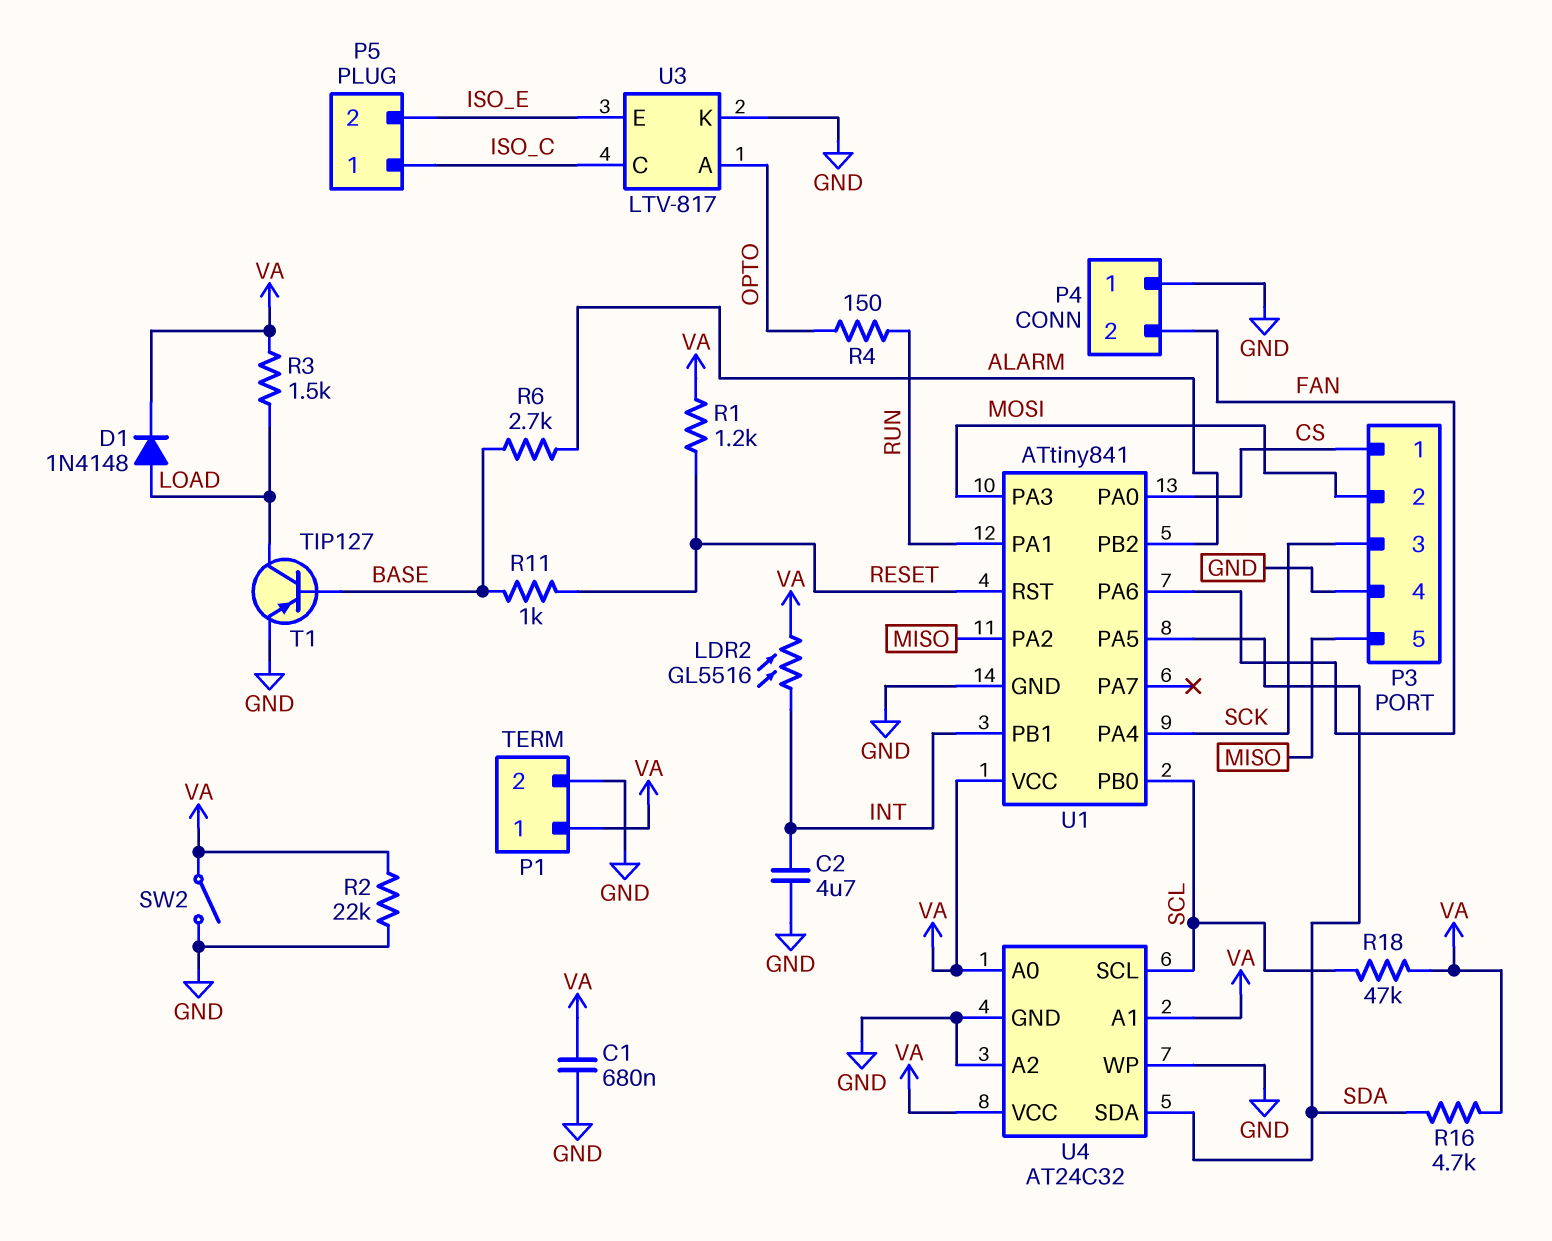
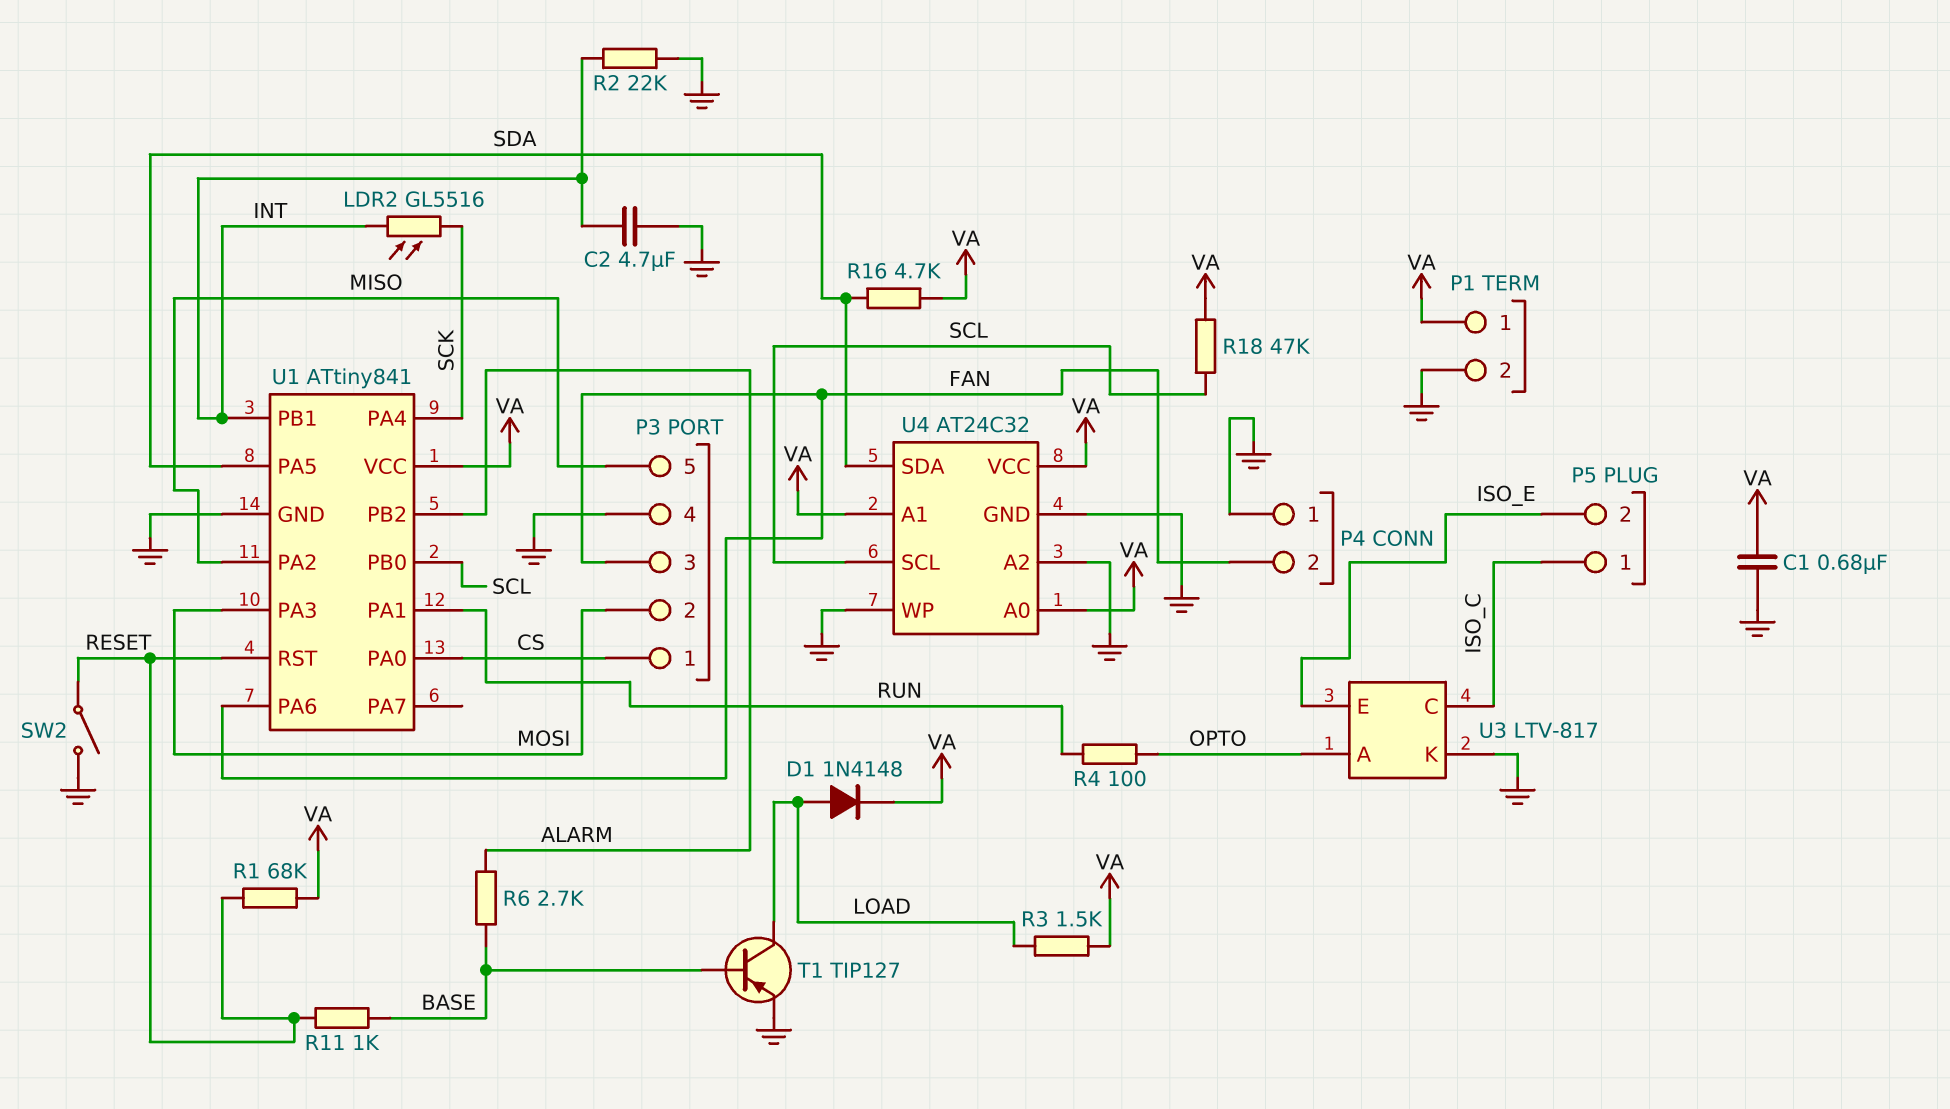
LDR2: GL5516 (INT, VA) -> GL5516 (INT, SCK)
P3 pin 3: SCK -> FAN
R1: 1.2k (RESET, VA) -> 68k (RESET, VA)
R2: 22k (GND, VA) -> 22k (GND, INT)
R4: 150 (OPTO, RUN) -> 100 (OPTO, RUN)
SW2: switch (GND, VA) -> switch (GND, RESET)

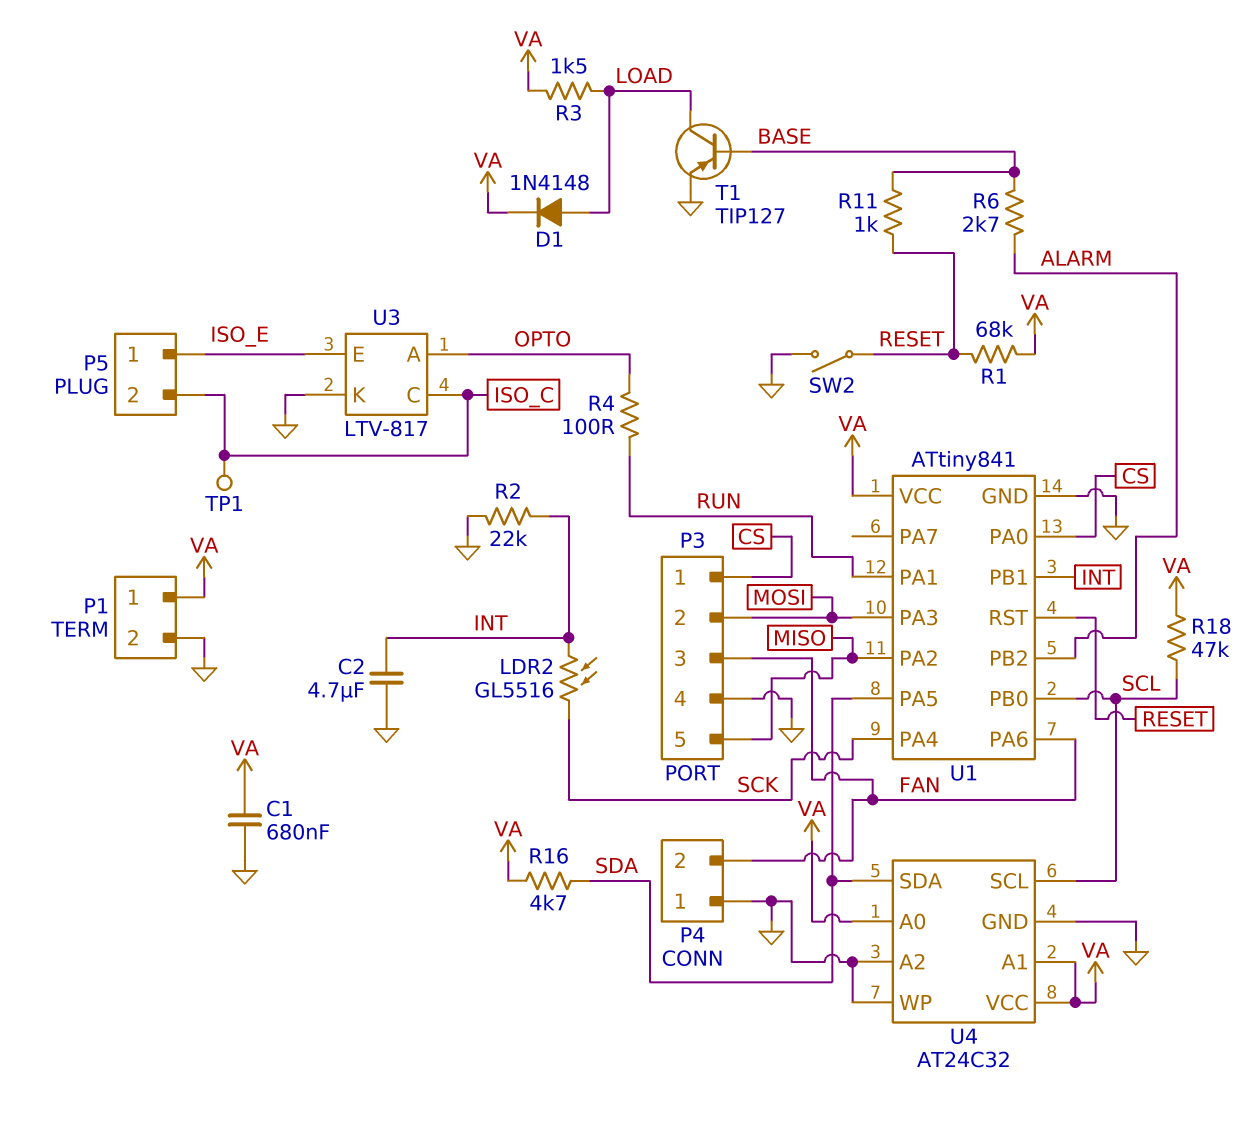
P5 pin 1: ISO_C -> ISO_E
P5 pin 2: ISO_E -> ISO_C
TP1: none -> test point (ISO_C)

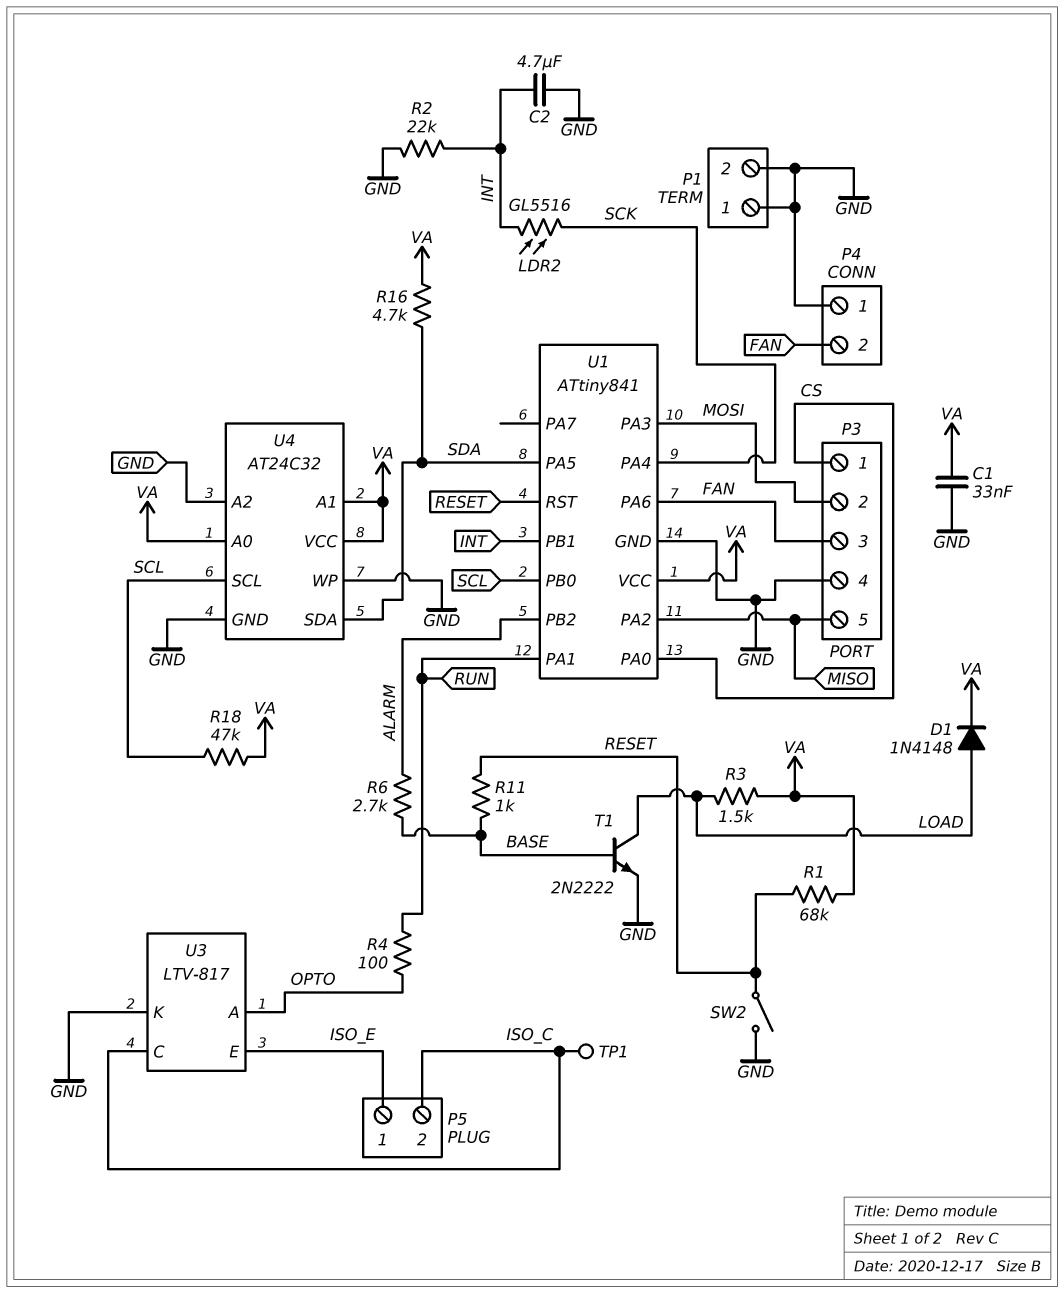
C1: 680nF (GND, VA) -> 33nF (GND, VA)
P1 pin 1: VA -> GND
T1: PNP TIP127 (B BASE, C LOAD, E GND) -> NPN 2N2222 (B BASE, C LOAD, E GND)

